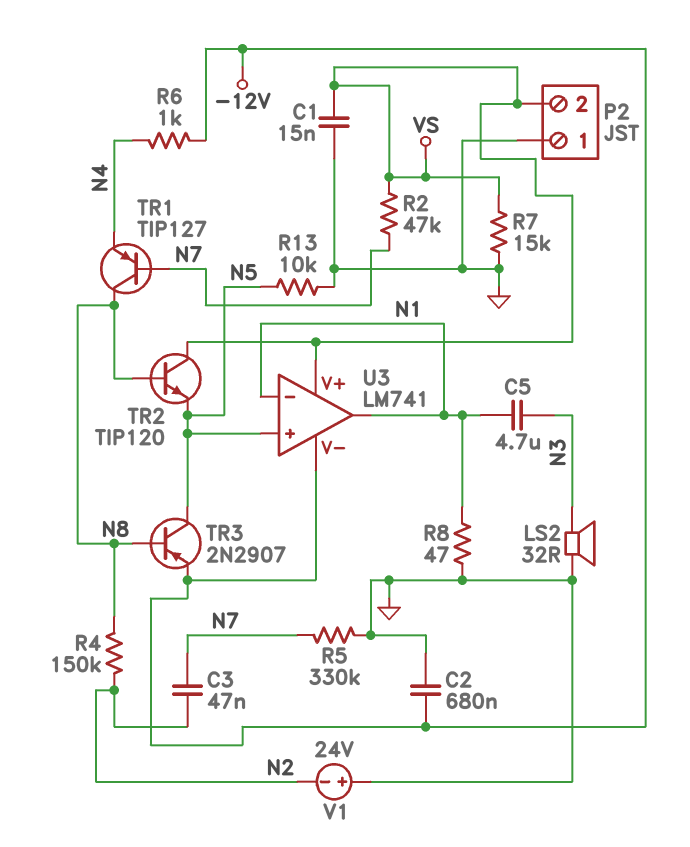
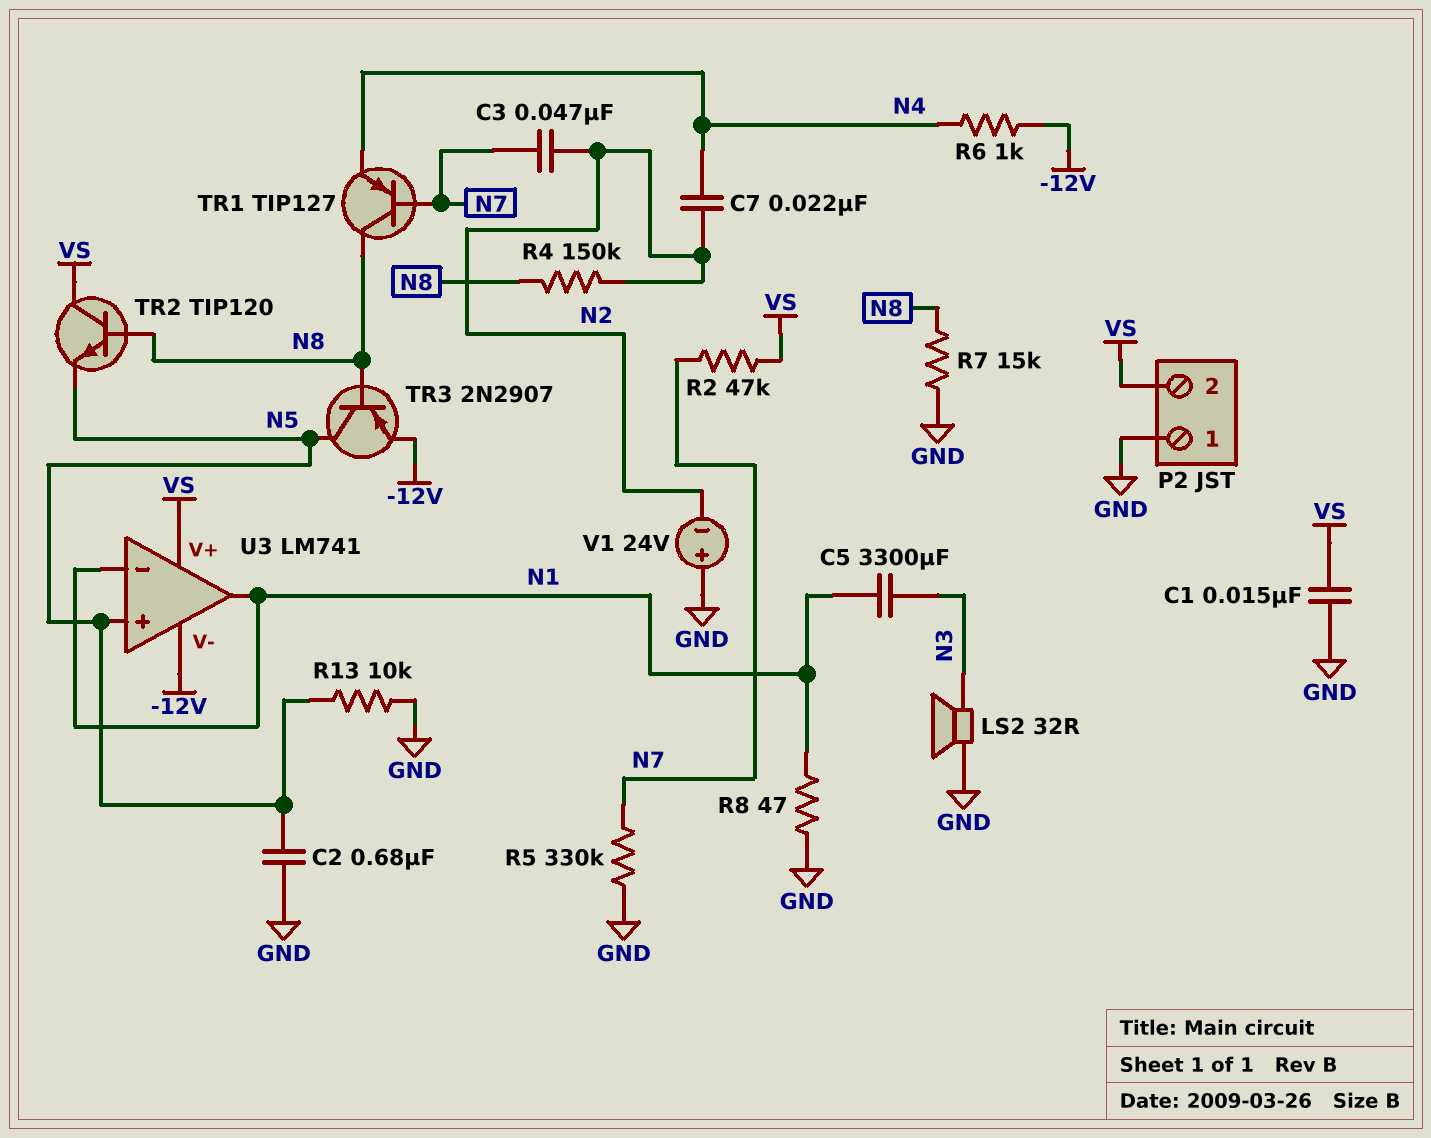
C2: 680nF (-12V, GND) -> 680nF (GND, N5)
C5: 4.7uF (N1, N3) -> 3300uF (N1, N3)
C7: none -> 22nF (N2, N4)
R7: 15k (GND, VS) -> 15k (GND, N8)

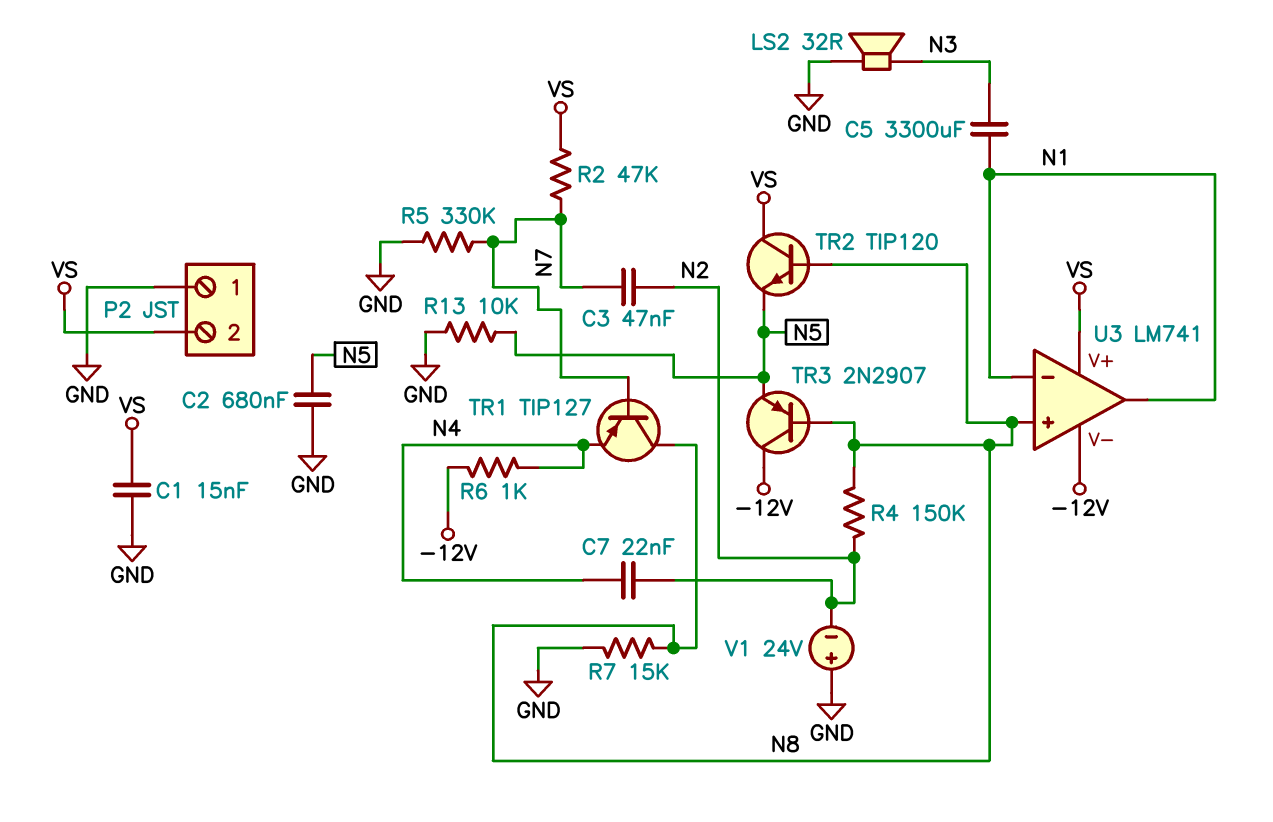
R8: 47 (GND, N1) -> none
TR3: PNP 2N2907 (B N8, C N5, E -12V) -> PNP 2N2907 (B N8, C -12V, E N5)
U3 pin in+: N5 -> N8

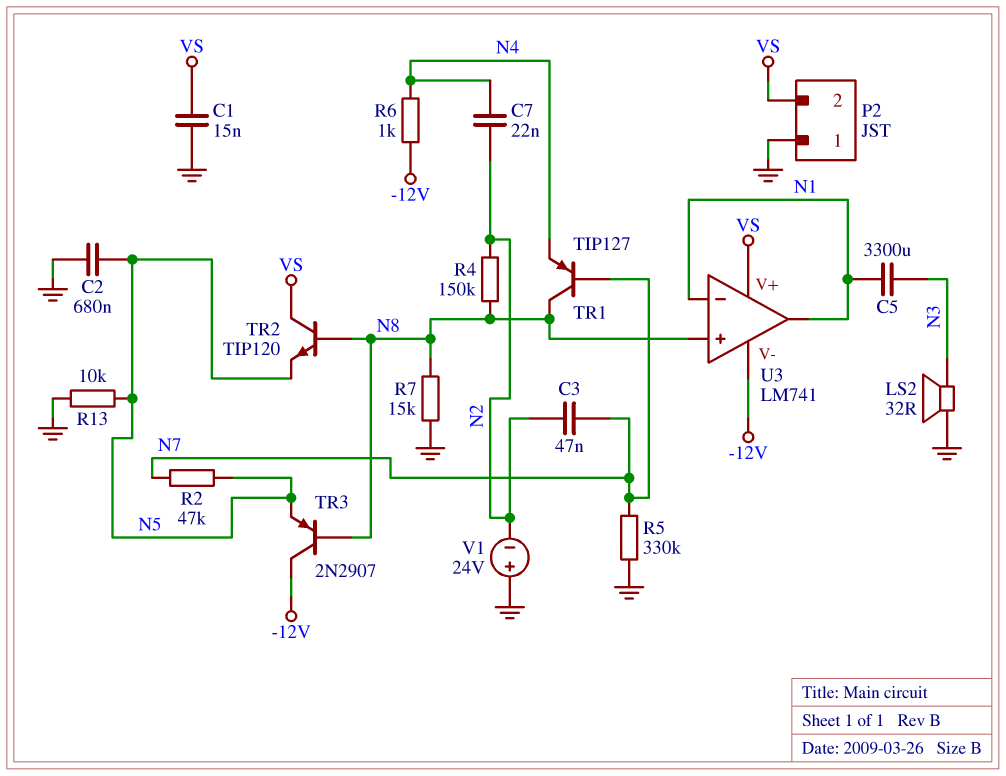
R2: 47k (N7, VS) -> 47k (N5, N7)

